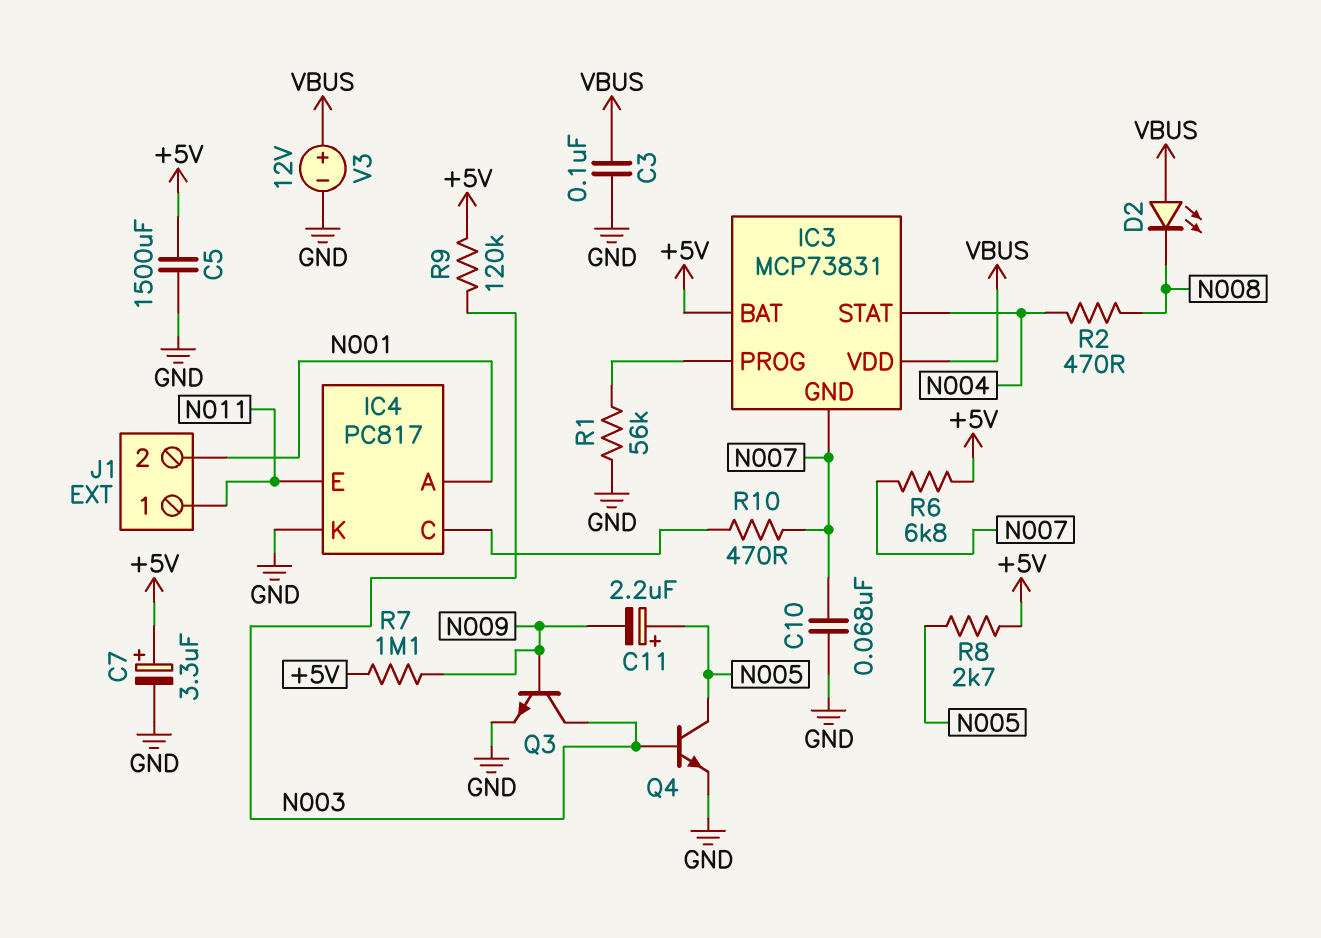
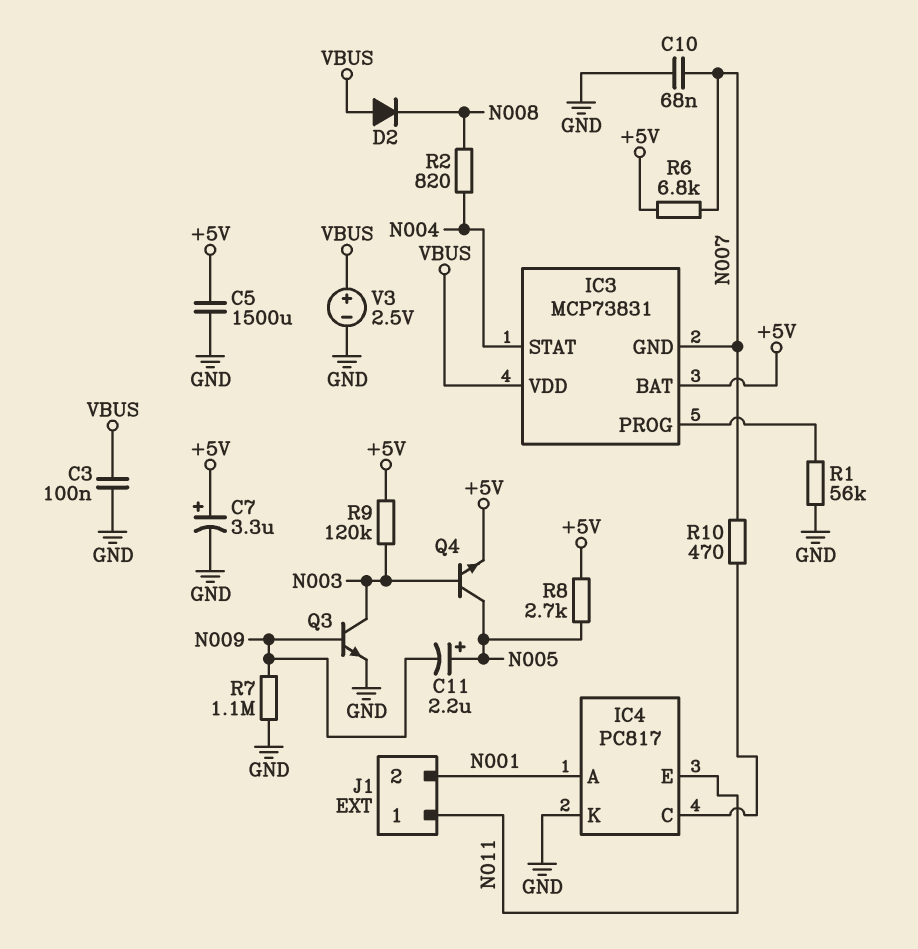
D2: LED (A VBUS, K N008) -> diode (A VBUS, K N008)
Q4: NPN (B N003, C N005, E GND) -> NPN (B N003, C N005, E +5V)
R2: 470 (N004, N008) -> 820 (N004, N008)
R7: 1.1M (+5V, N009) -> 1.1M (GND, N009)
V3: 12V (plus VBUS, minus GND) -> 2.5V (plus VBUS, minus GND)

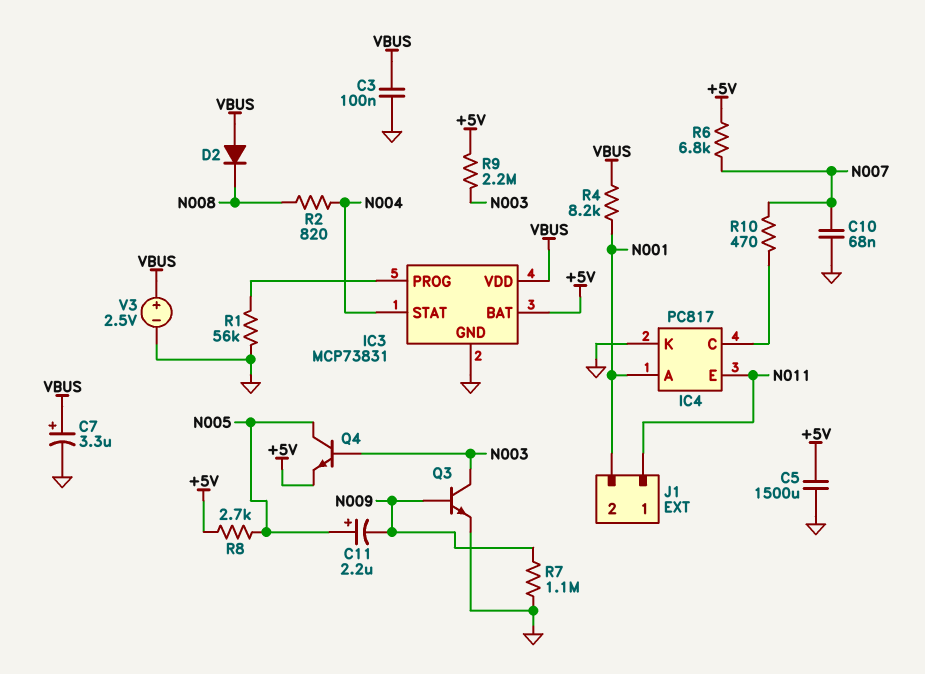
C7: 3.3uF (plus +5V, minus GND) -> 3.3uF (plus VBUS, minus GND)
IC3 pin GND: N007 -> GND
R4: none -> 8.2k (N001, VBUS)
R9: 120k (+5V, N003) -> 2.2M (+5V, N003)

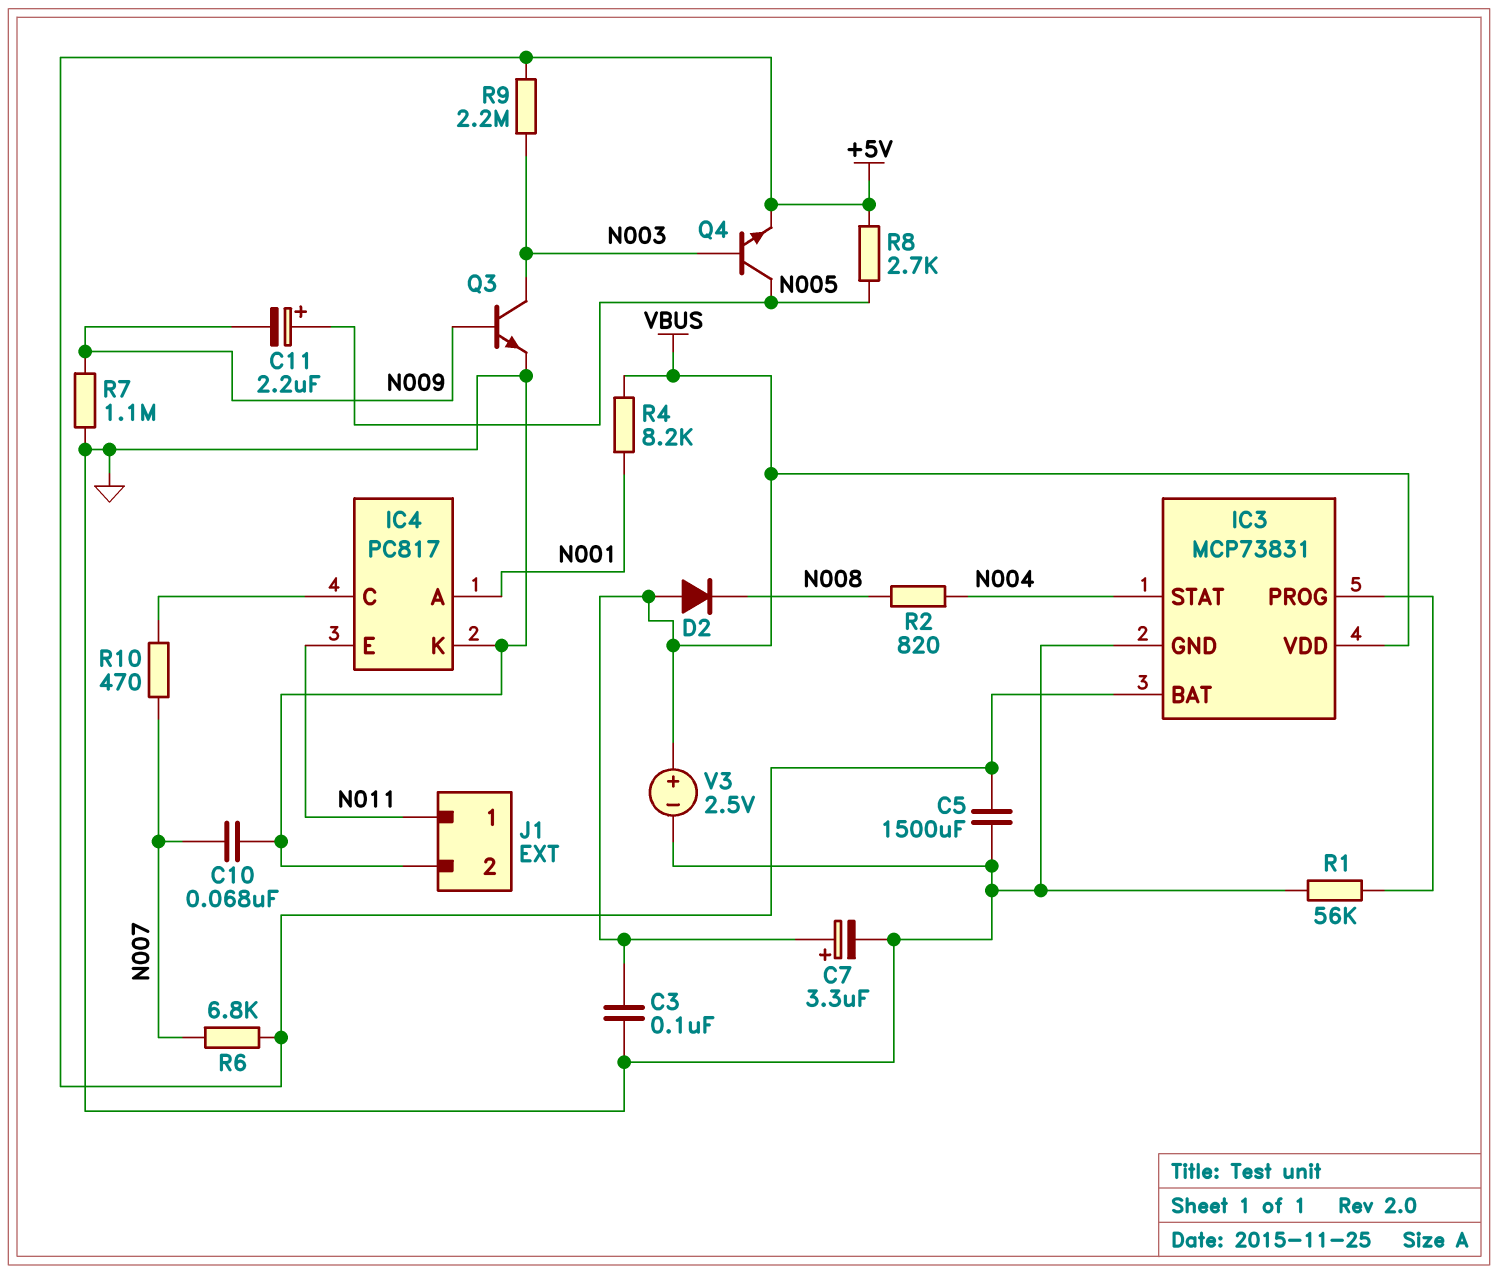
J1 pin 2: N001 -> GND

